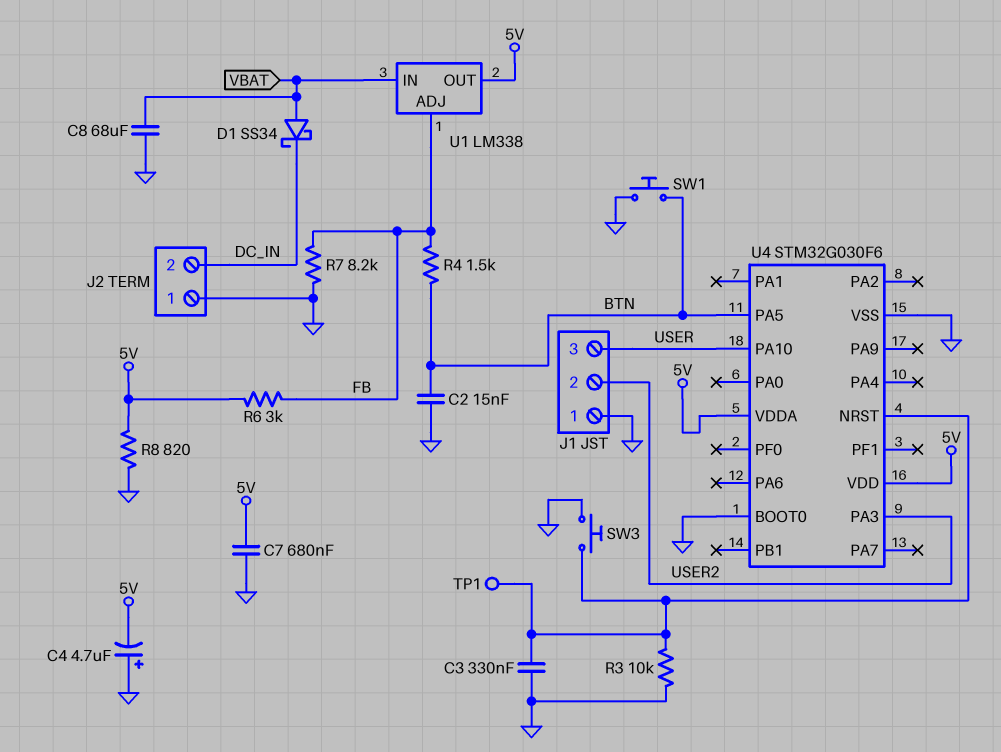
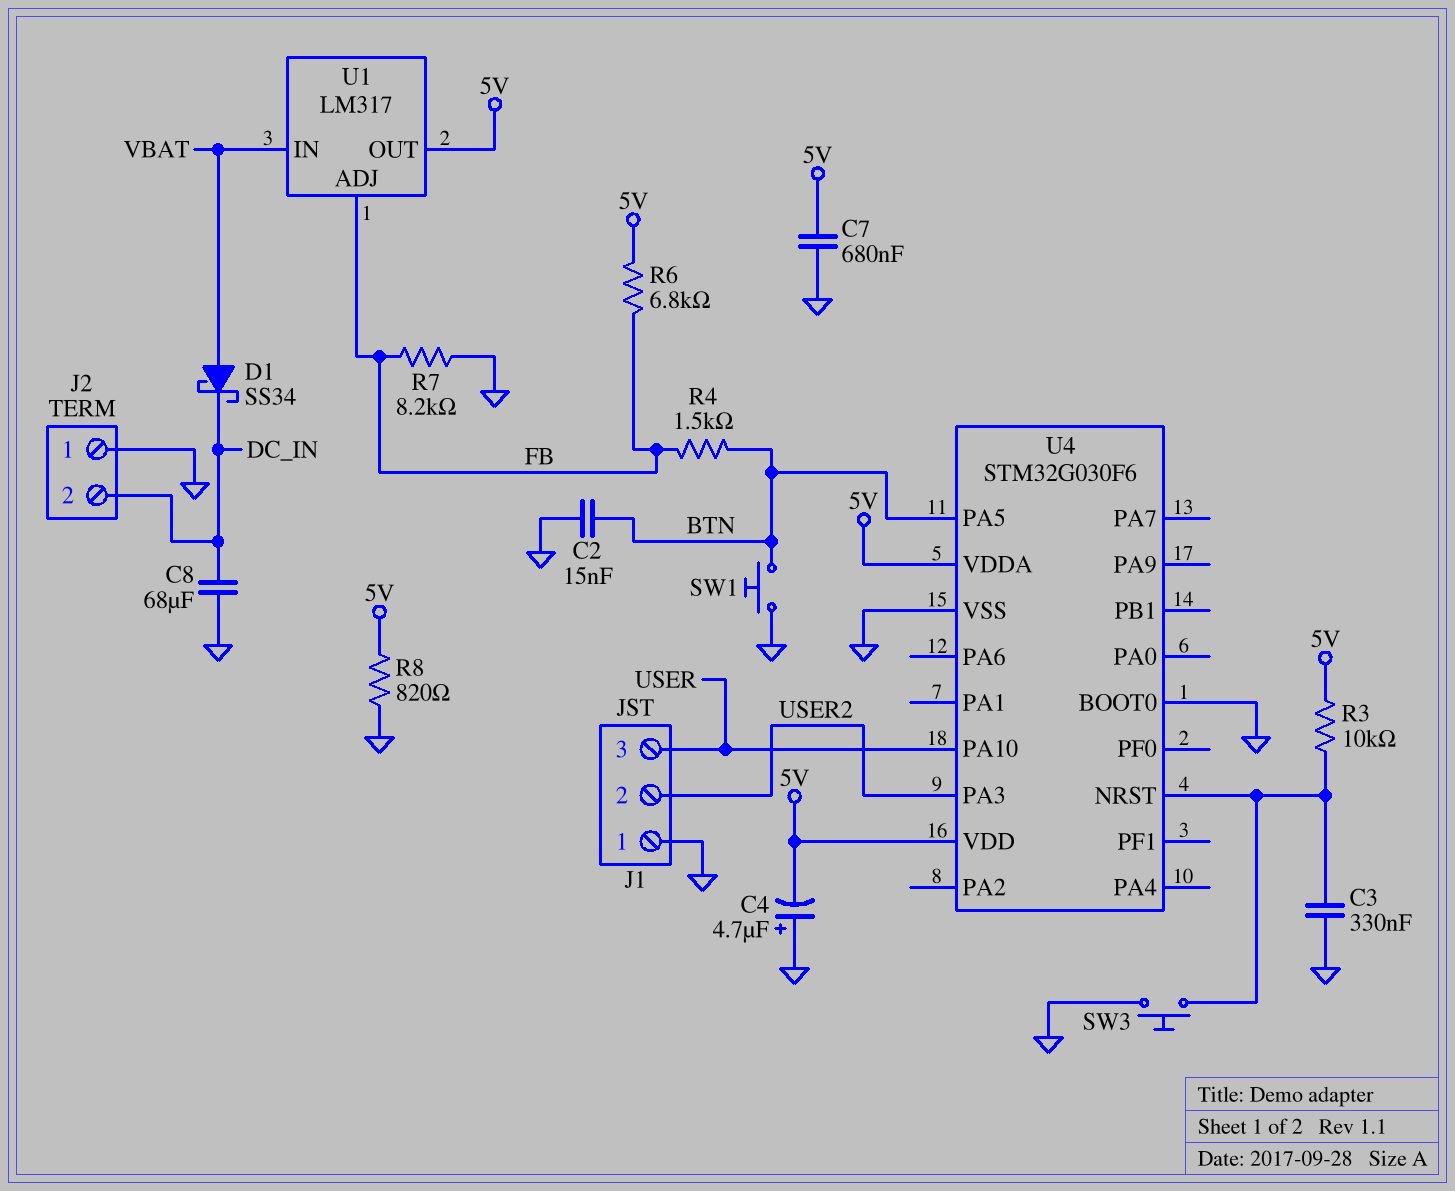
C8: 68uF (GND, VBAT) -> 68uF (DC_IN, GND)
R3: 10k (GND, U4/NRST) -> 10k (5V, U4/NRST)
R6: 3k (5V, FB) -> 6.8k (5V, FB)
TP1: test point (U4/NRST) -> none
U1: LM338 -> LM317

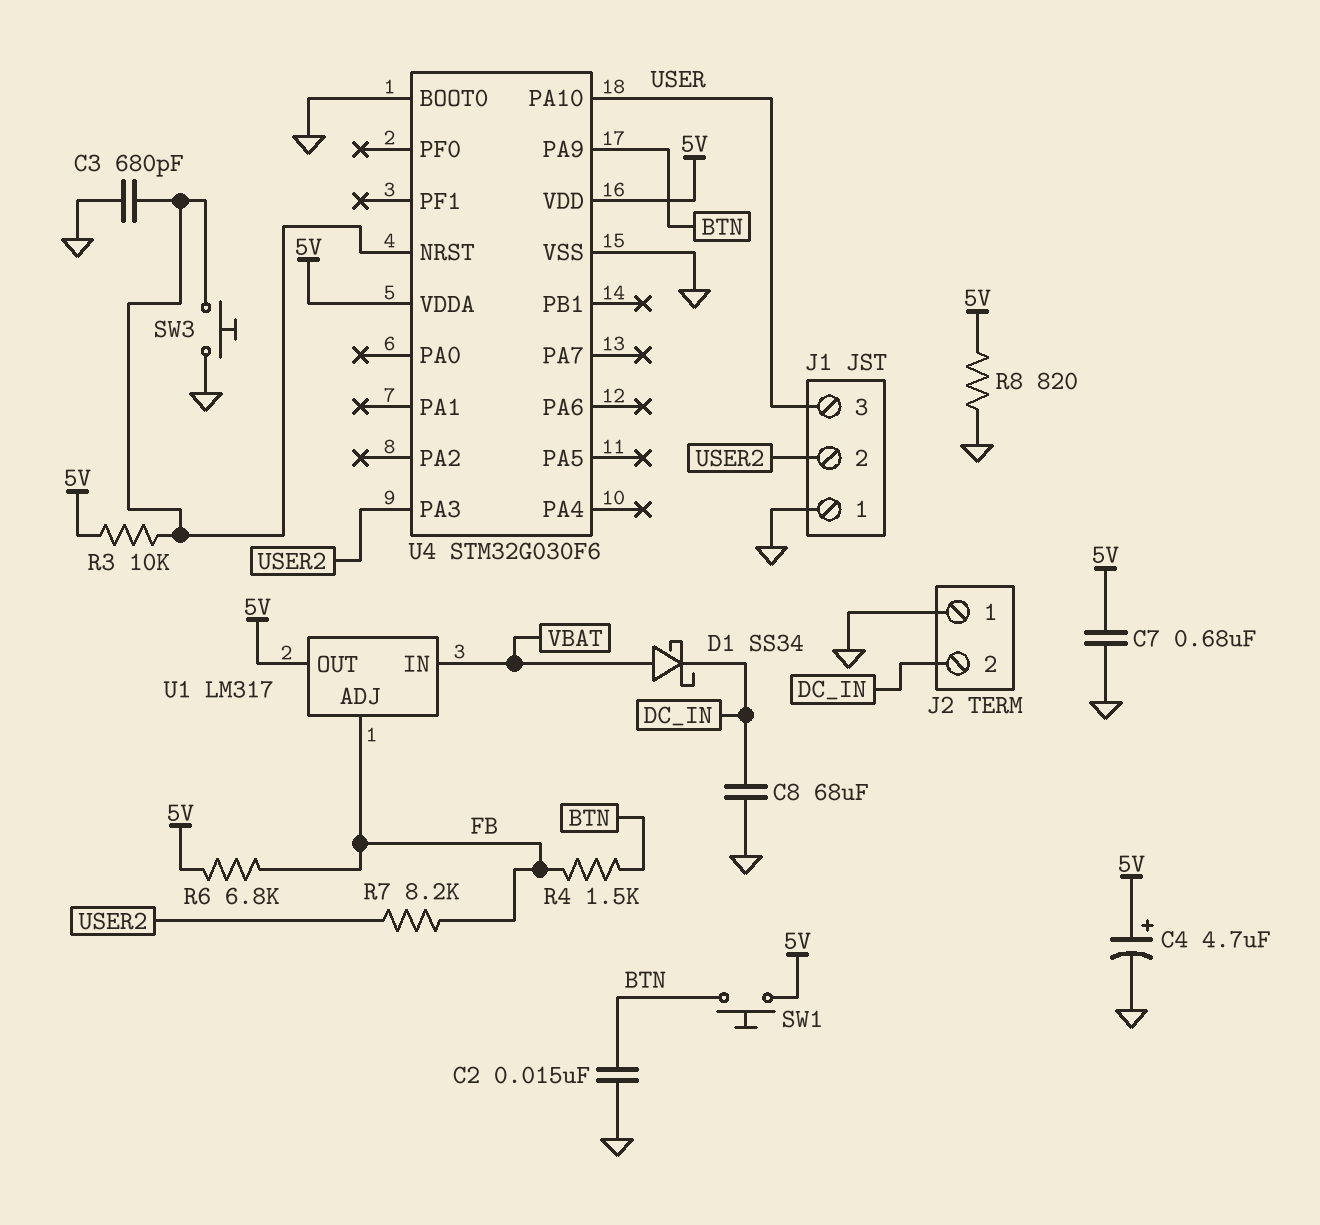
C3: 330nF (GND, U4/NRST) -> 680pF (GND, U4/NRST)
C4: 4.7uF (plus GND, minus 5V) -> 4.7uF (plus 5V, minus GND)
R7: 8.2k (FB, GND) -> 8.2k (FB, USER2)
SW1: button (BTN, GND) -> button (5V, BTN)
U4 pin PA5: BTN -> none
U4 pin PA9: none -> BTN

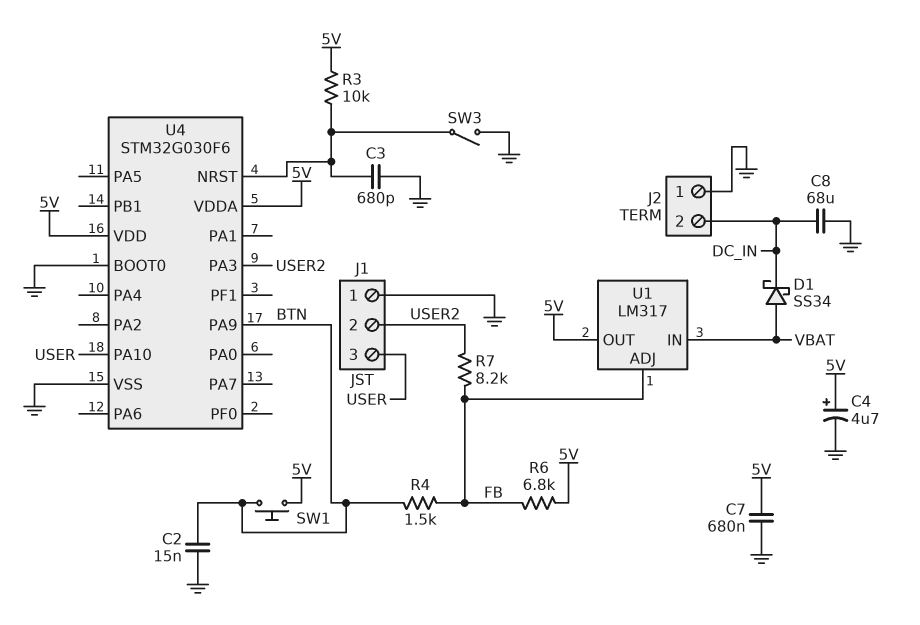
R8: 820 (5V, GND) -> none
SW3: button (GND, U4/NRST) -> switch (GND, U4/NRST)

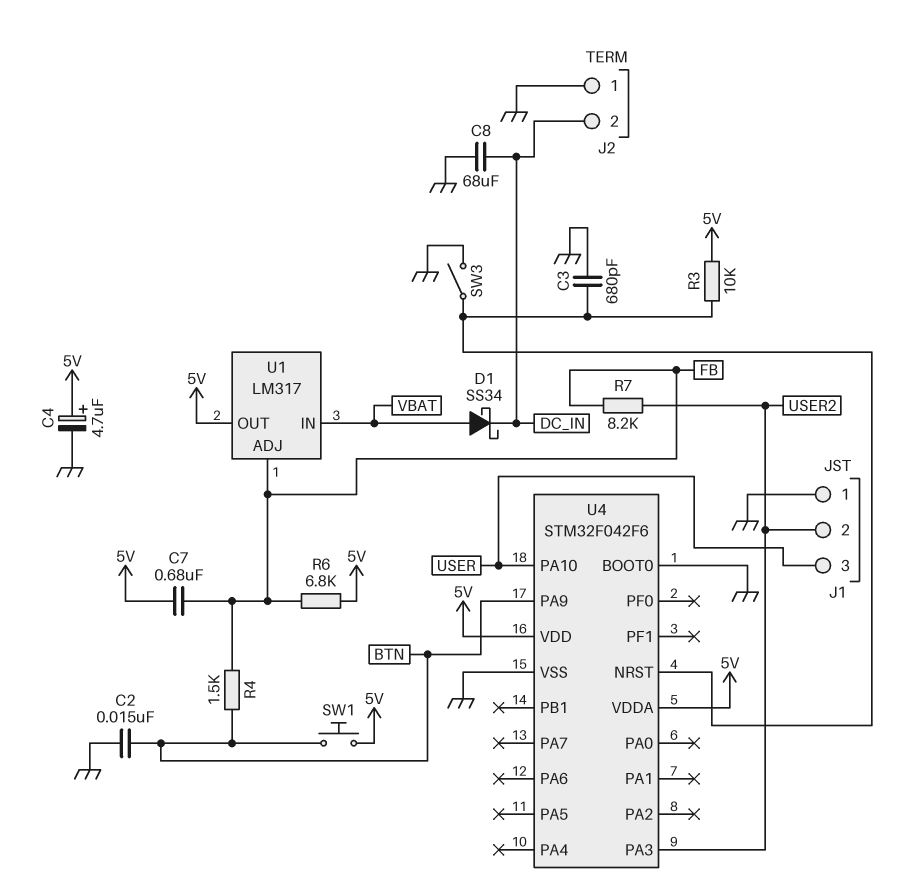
C7: 680nF (5V, GND) -> 680nF (5V, FB)
U4: STM32G030F6 -> STM32F042F6

